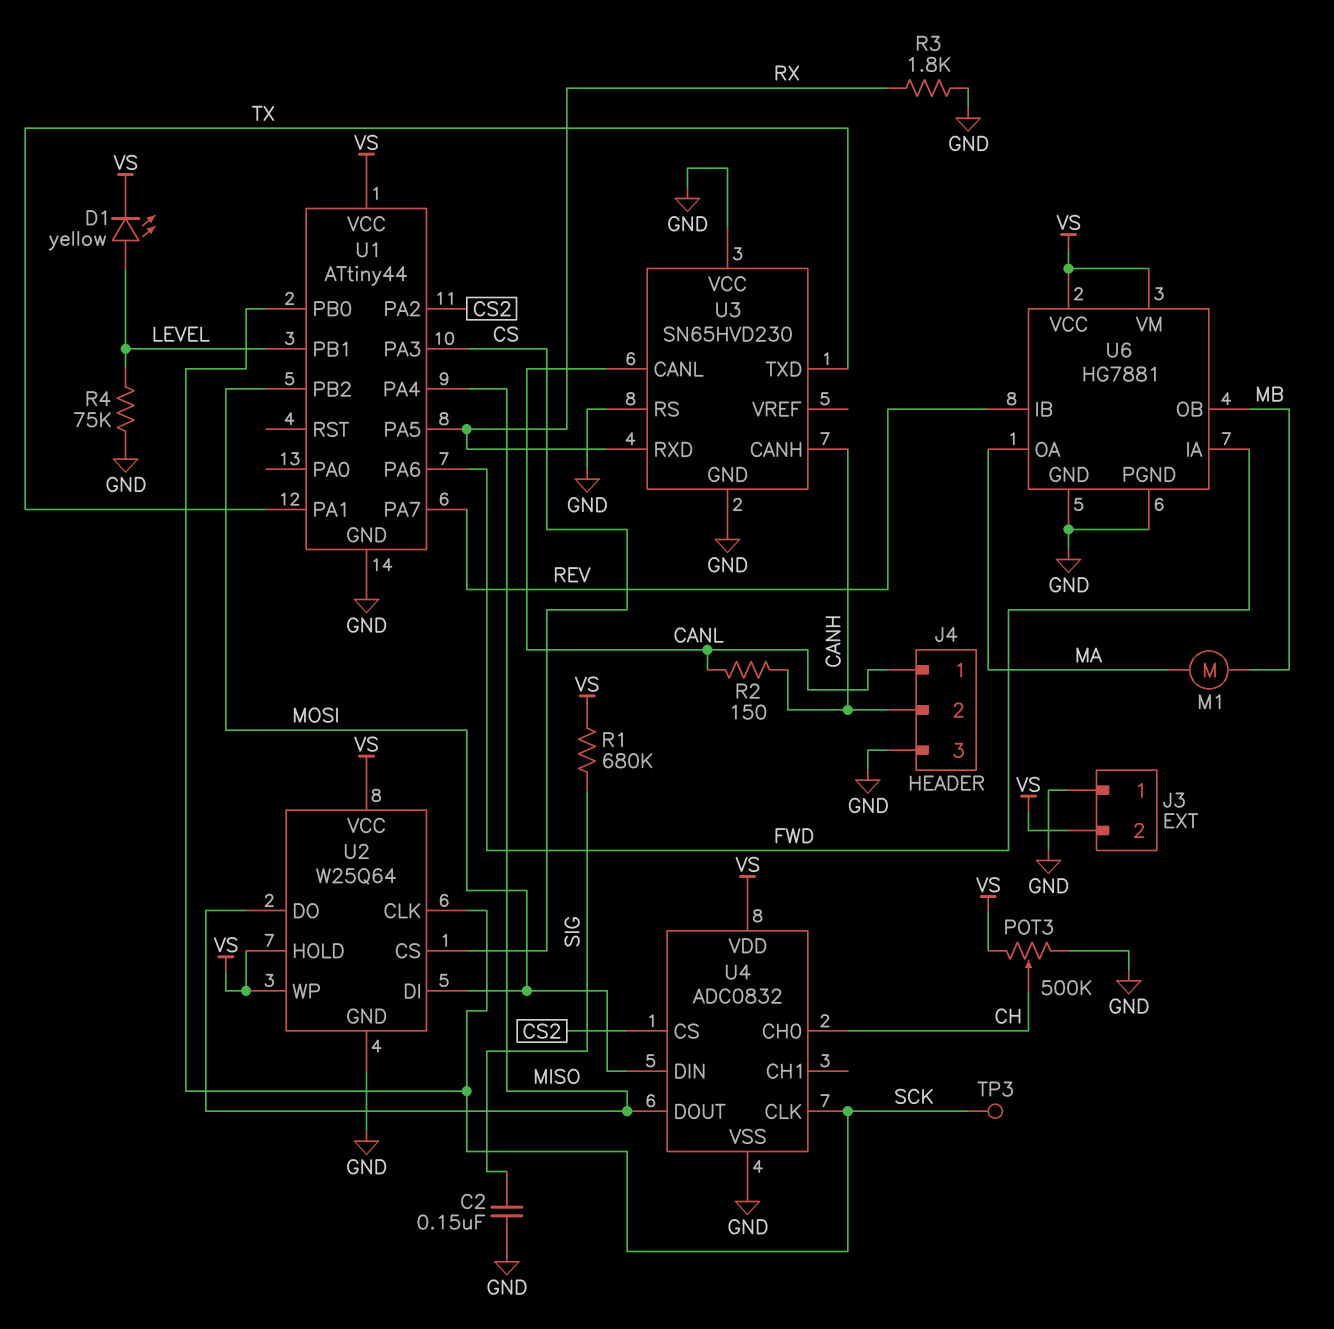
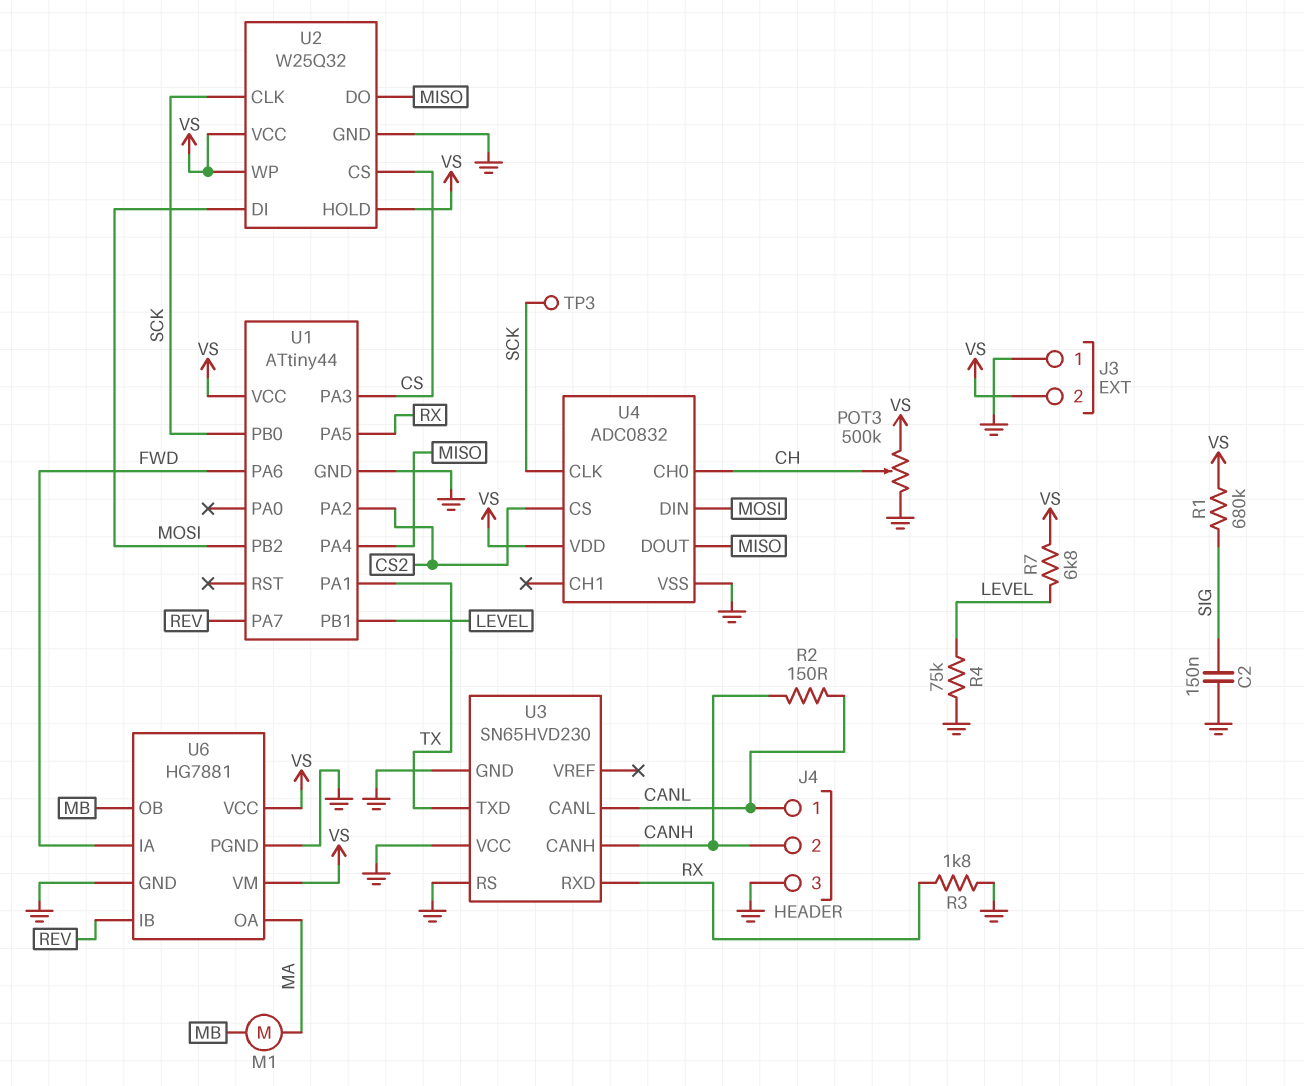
D1: LED yellow (A LEVEL, K VS) -> none
R7: none -> 6.8k (LEVEL, VS)
U2: W25Q64 -> W25Q32

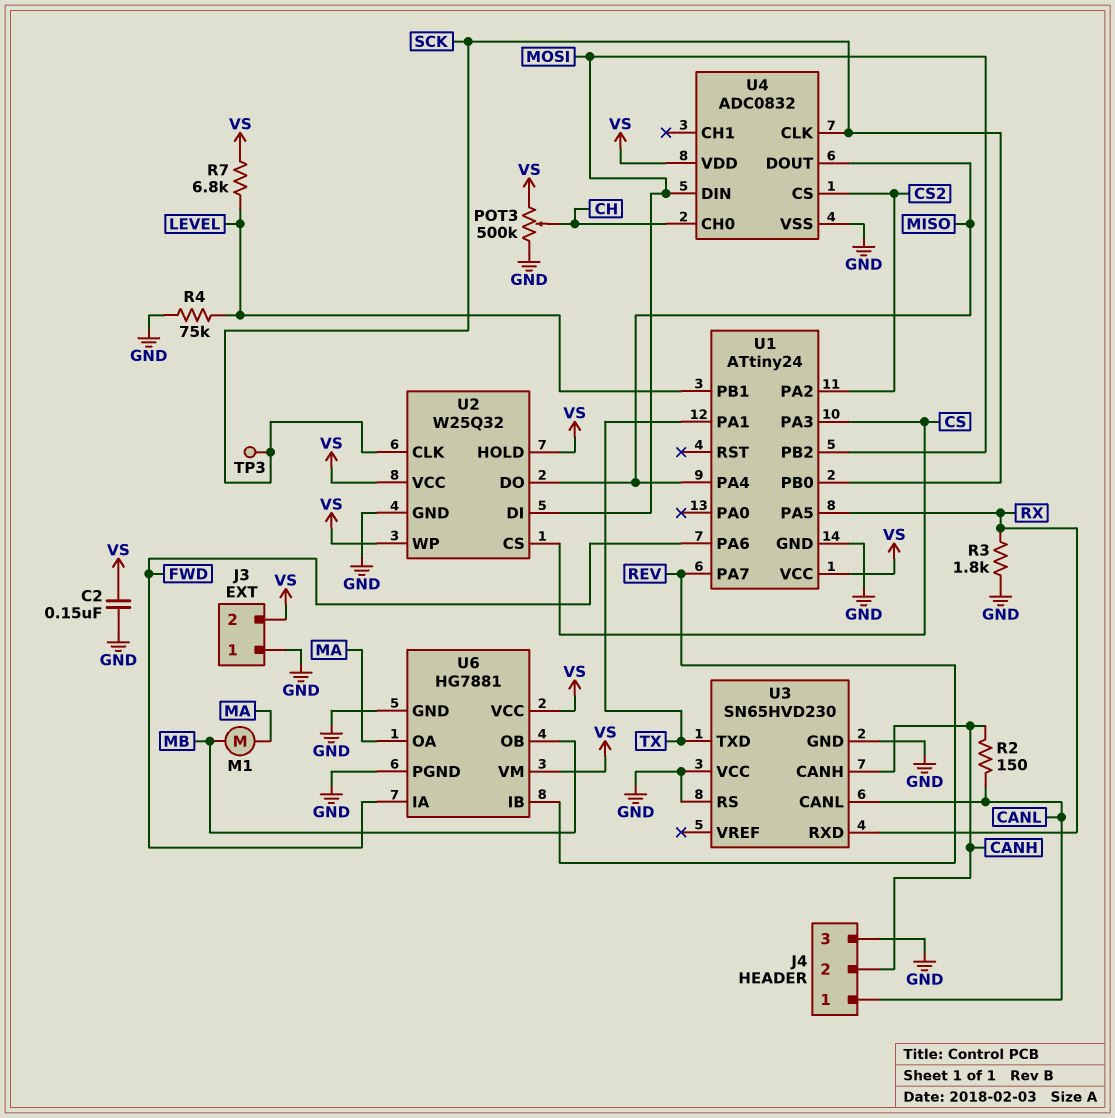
C2: 150nF (GND, SIG) -> 150nF (GND, VS)
R1: 680k (SIG, VS) -> none
U1: ATtiny44 -> ATtiny24

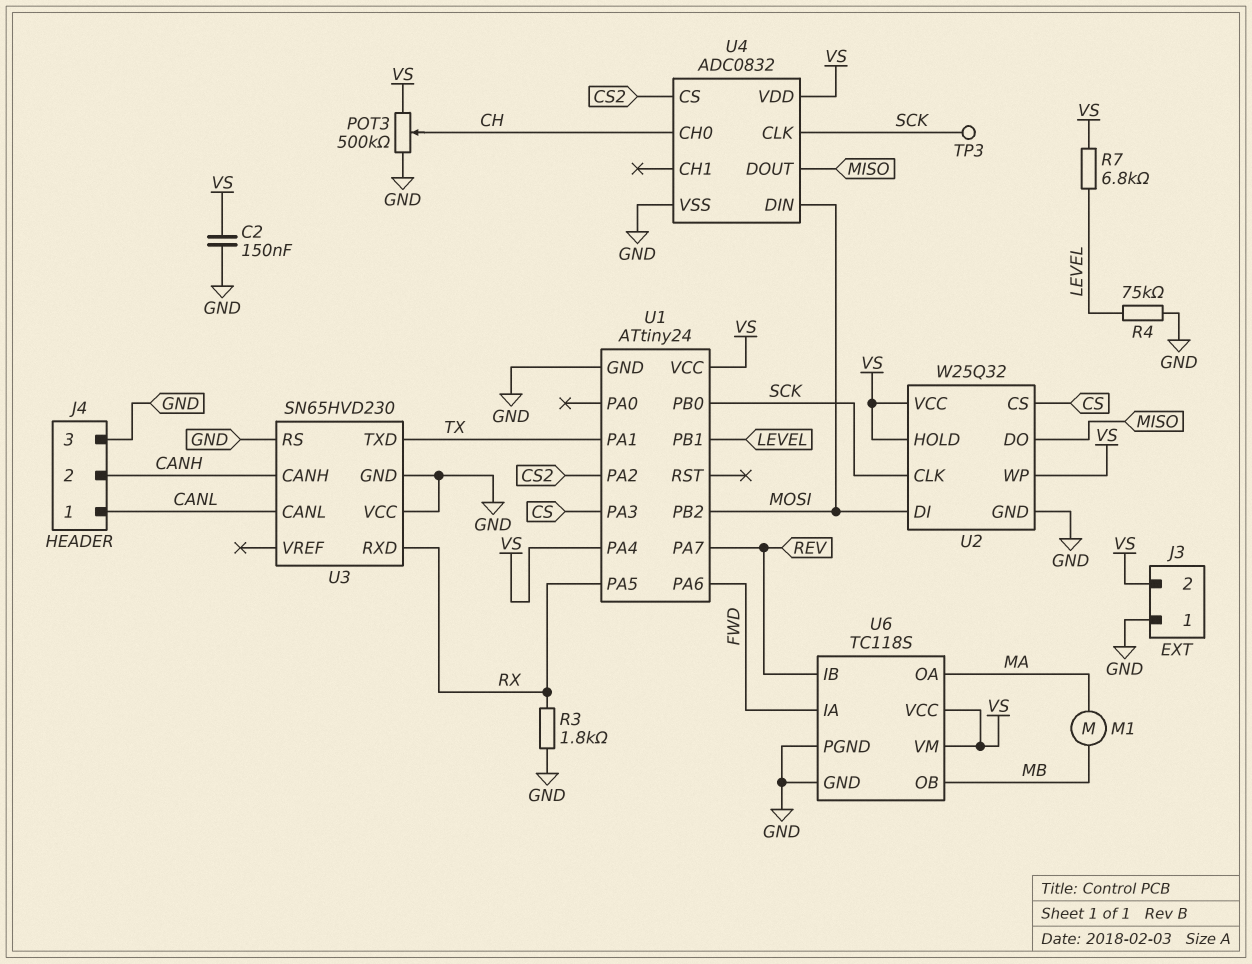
R2: 150 (CANH, CANL) -> none
U1 pin PA4: MISO -> VS
U6: HG7881 -> TC118S

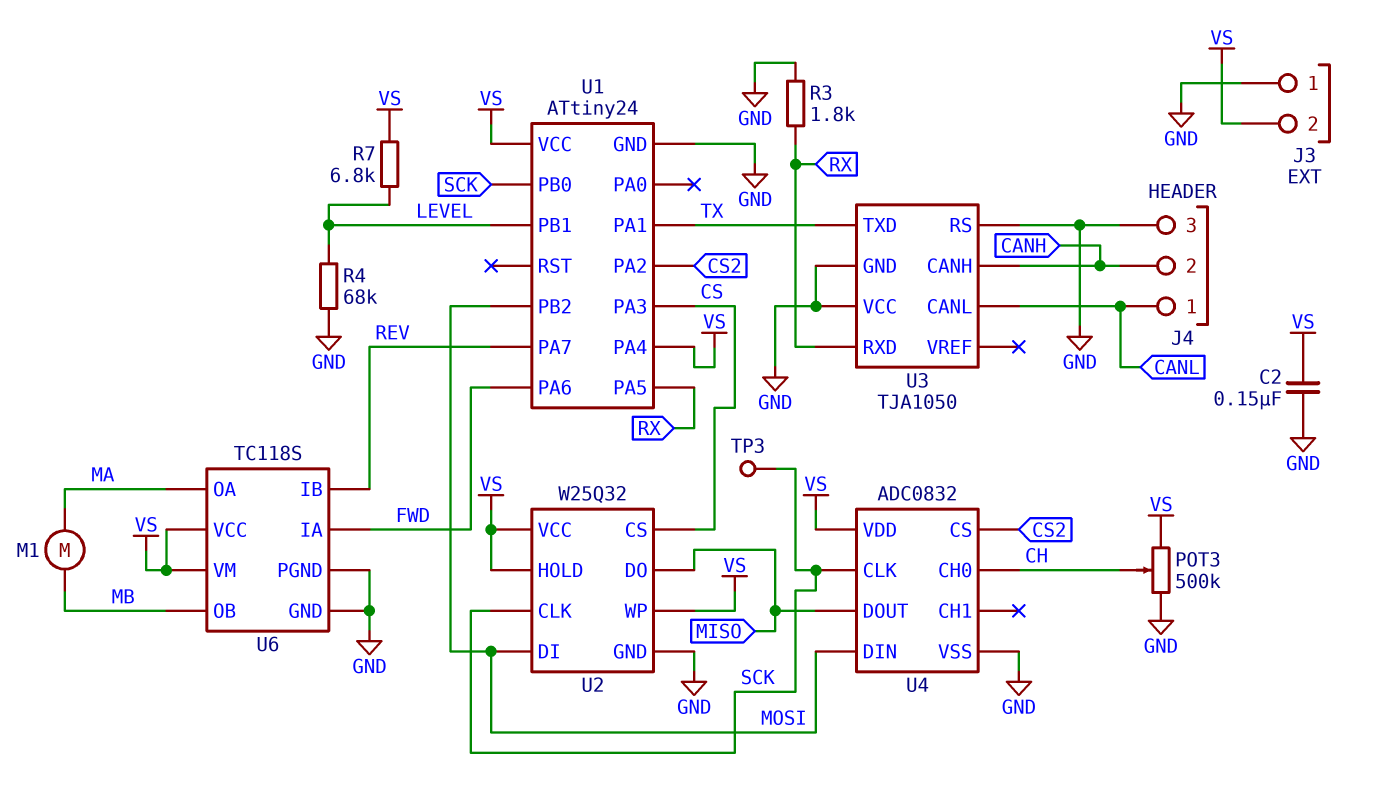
R4: 75k (GND, LEVEL) -> 68k (GND, LEVEL)
U3: SN65HVD230 -> TJA1050

